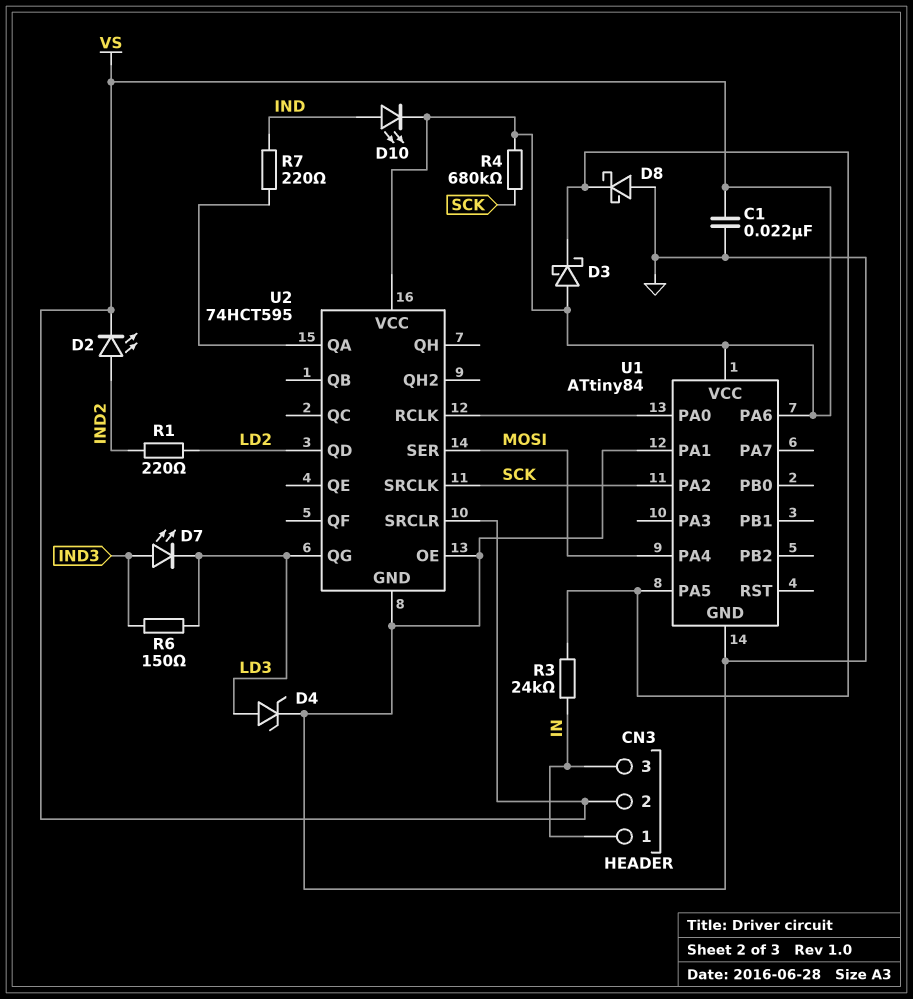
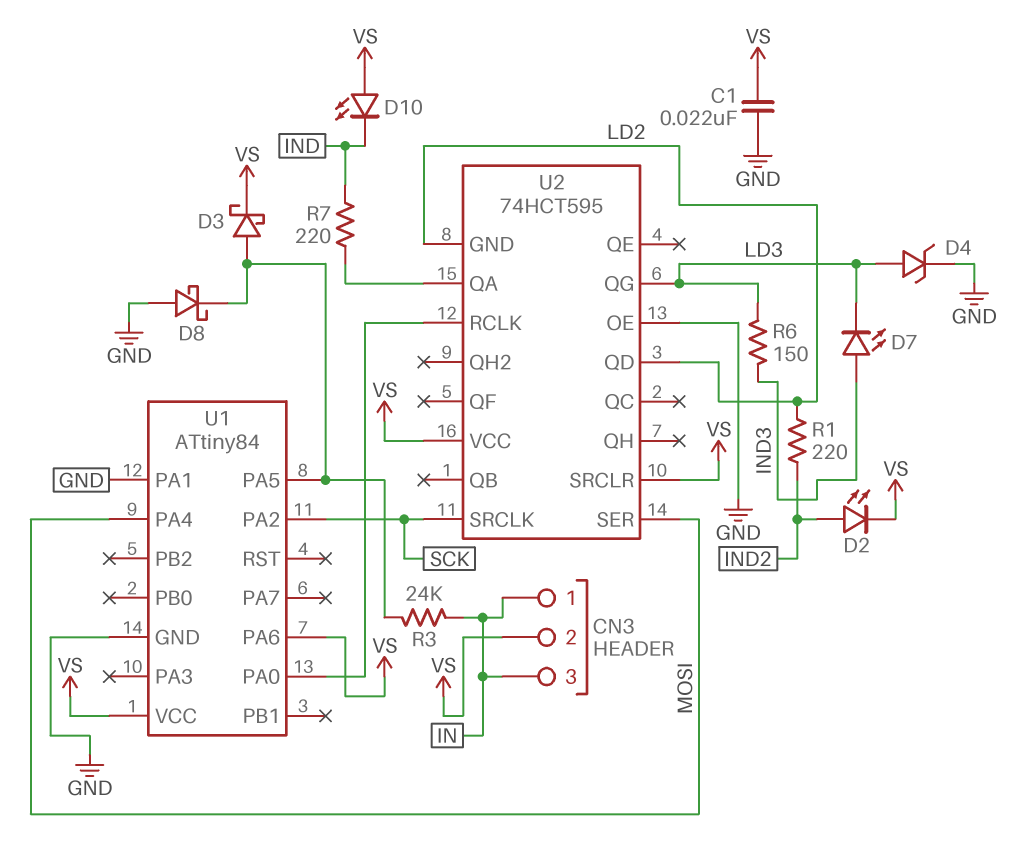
D3: schottky (A VS, K U1/PA5) -> schottky (A U1/PA5, K VS)
D10: LED (A IND, K VS) -> LED (A VS, K IND)
R4: 680k (SCK, VS) -> none
U2 pin GND: GND -> LD2

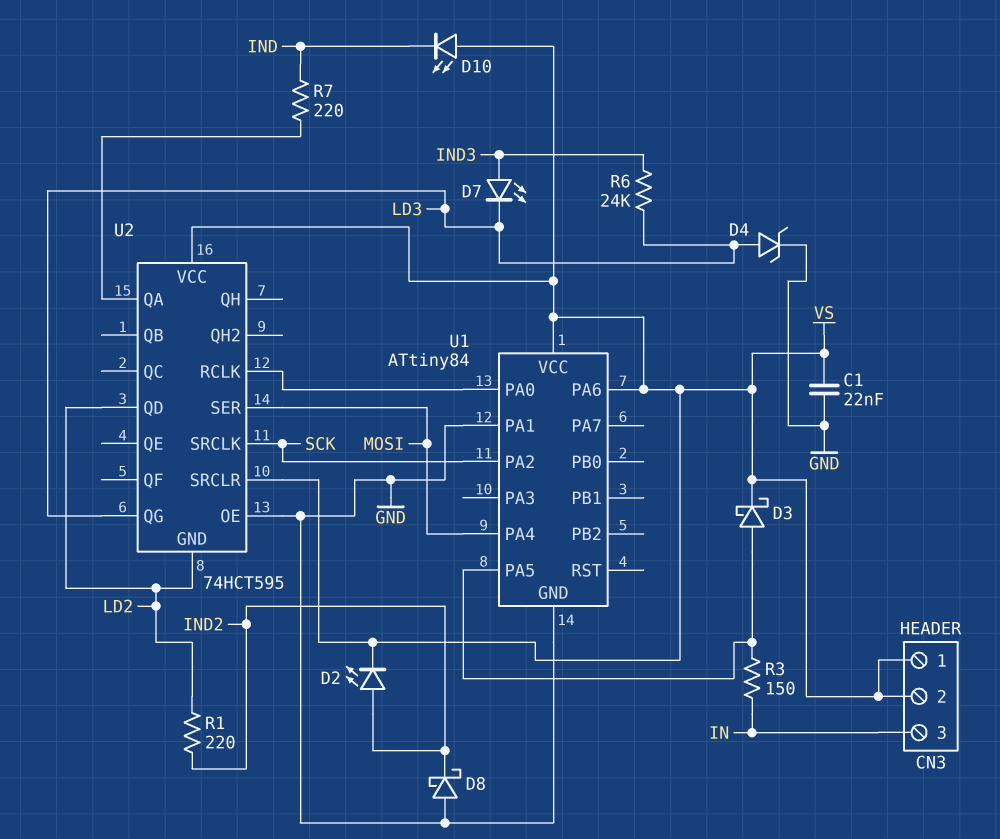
CN3 pin 1: IN -> VS
D8: schottky (A GND, K U1/PA5) -> schottky (A GND, K IND2)
R3: 24k (IN, U1/PA5) -> 150 (IN, U1/PA5)
R6: 150 (IND3, LD3) -> 24k (IND3, LD3)

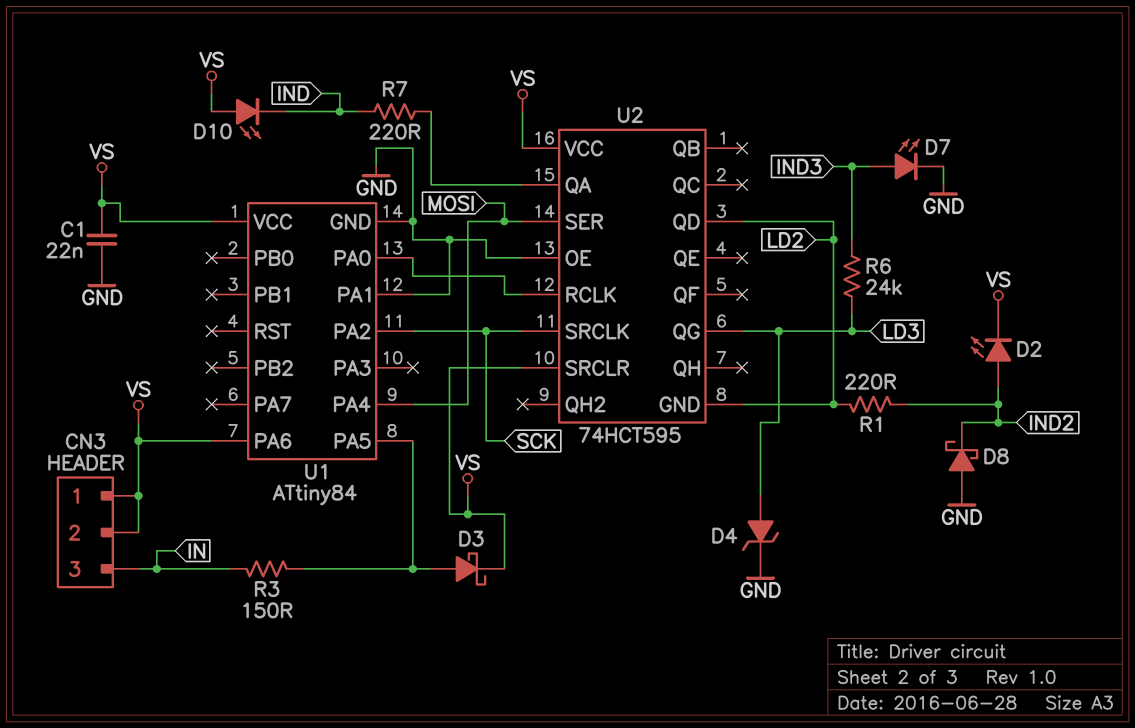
D7: LED (A IND3, K LD3) -> LED (A IND3, K GND)

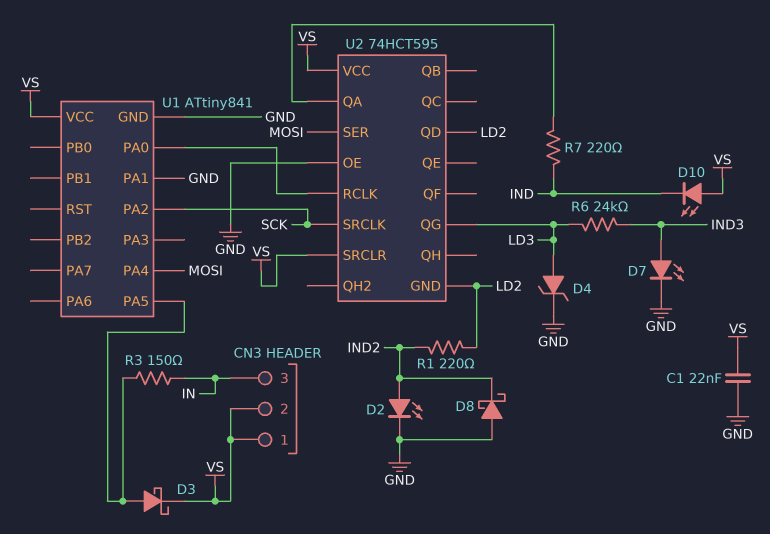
D2: LED (A IND2, K VS) -> LED (A IND2, K GND)
U1: ATtiny84 -> ATtiny841
U1 pin PA6: VS -> none

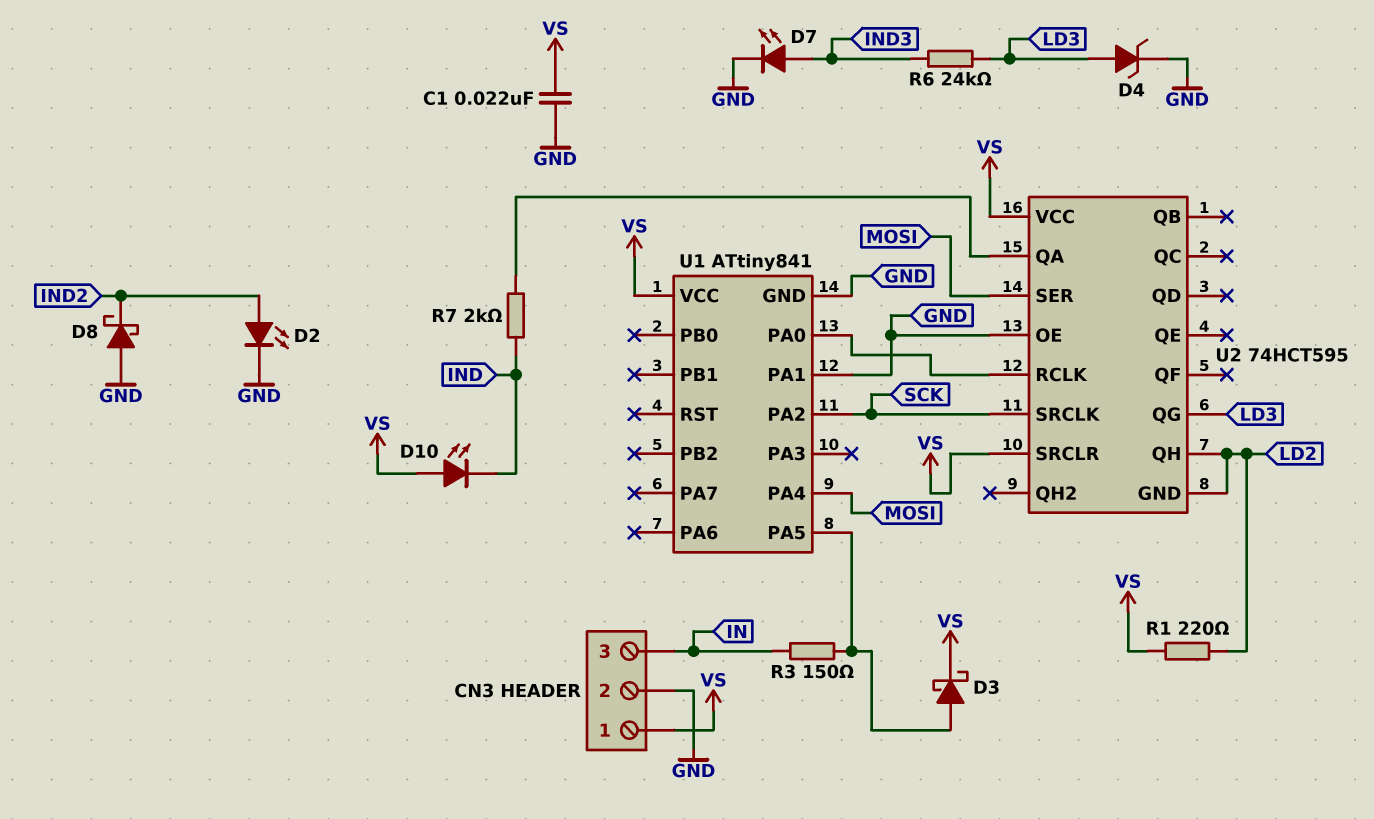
CN3 pin 2: VS -> GND
R1: 220 (IND2, LD2) -> 220 (LD2, VS)
R7: 220 (IND, U2/QA) -> 2k (IND, U2/QA)
U2 pin QD: LD2 -> none
U2 pin QH: none -> LD2

